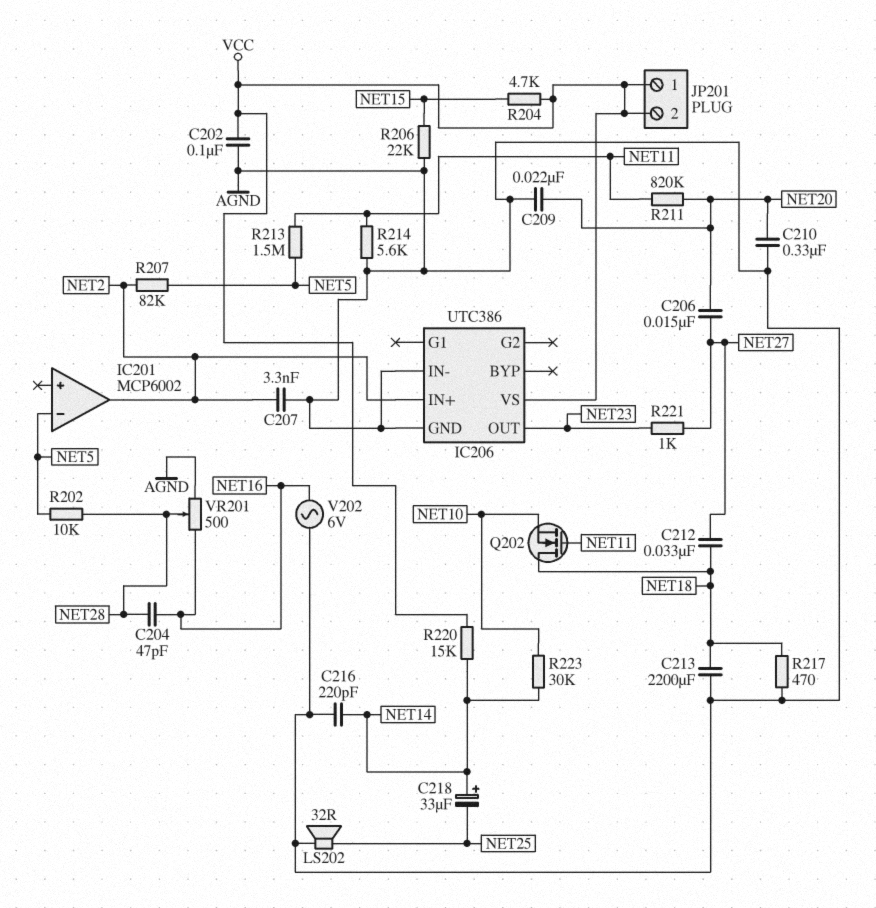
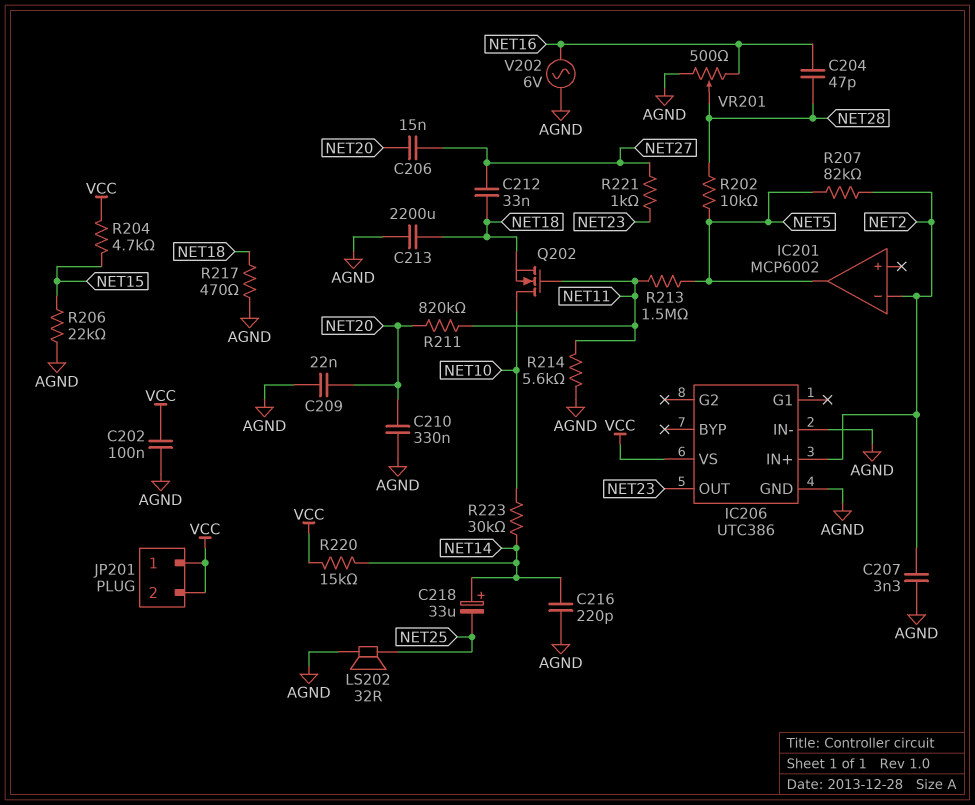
IC201 pin in-: NET5 -> NET2
IC201 pin out: NET2 -> NET5
Q202: NMOS (G NET11, D NET18, S NET10) -> NMOS (G NET11, D NET10, S NET18)

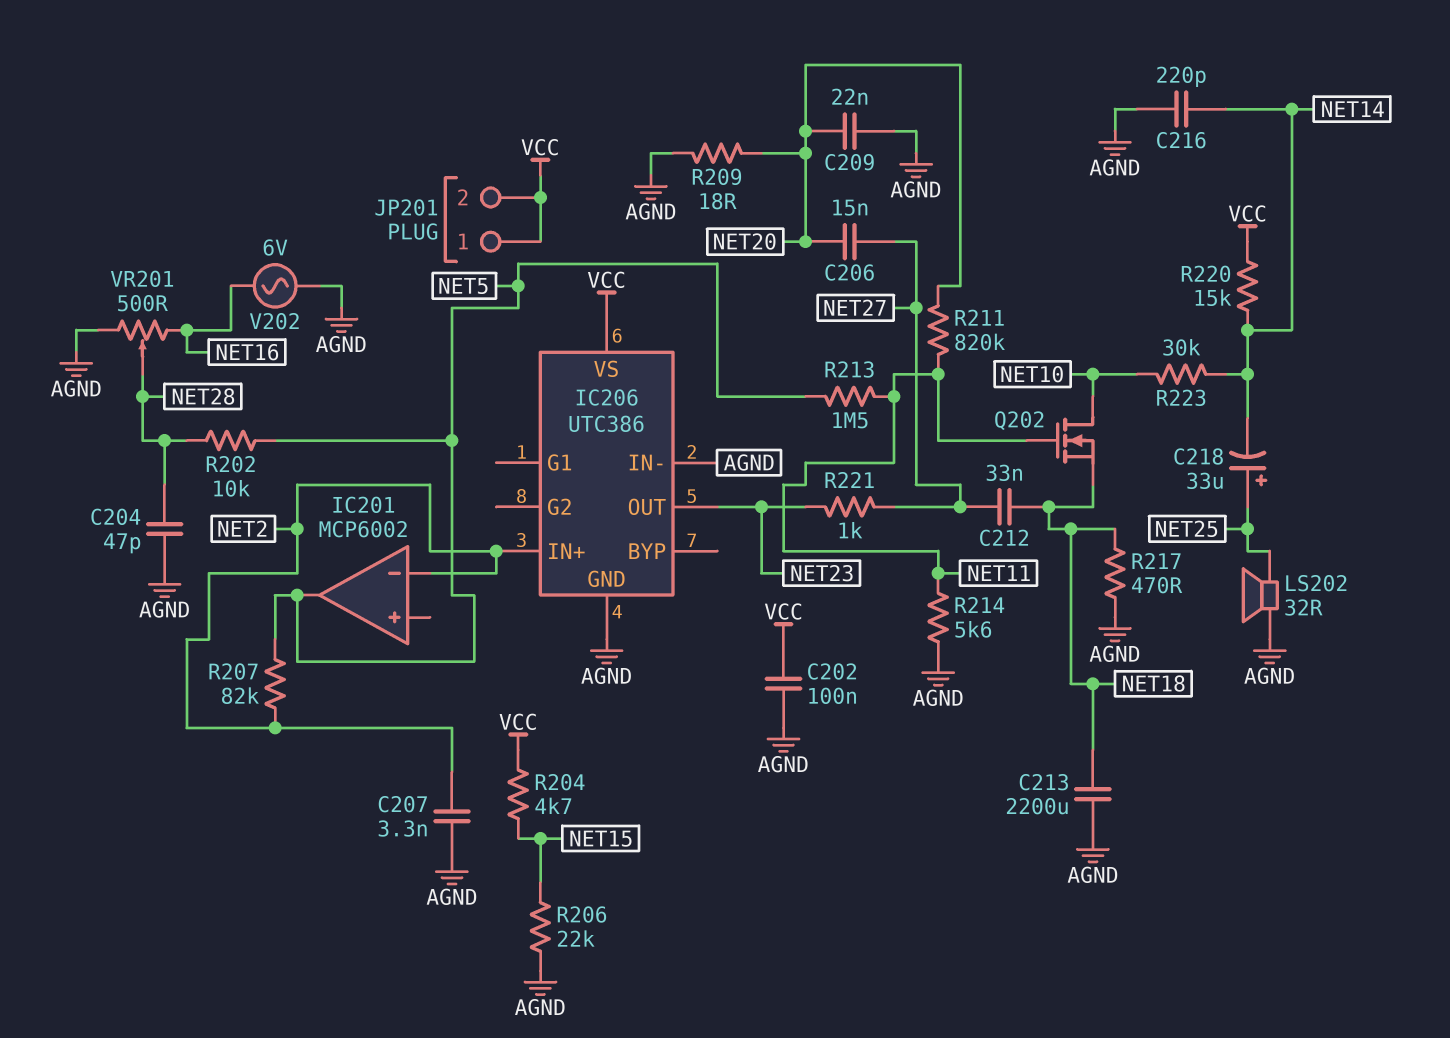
C204: 47pF (NET16, NET28) -> 47pF (AGND, NET28)
C210: 330nF (AGND, NET20) -> none
C218: 33uF (plus NET14, minus NET25) -> 33uF (plus NET25, minus NET14)
R209: none -> 18 (AGND, NET20)

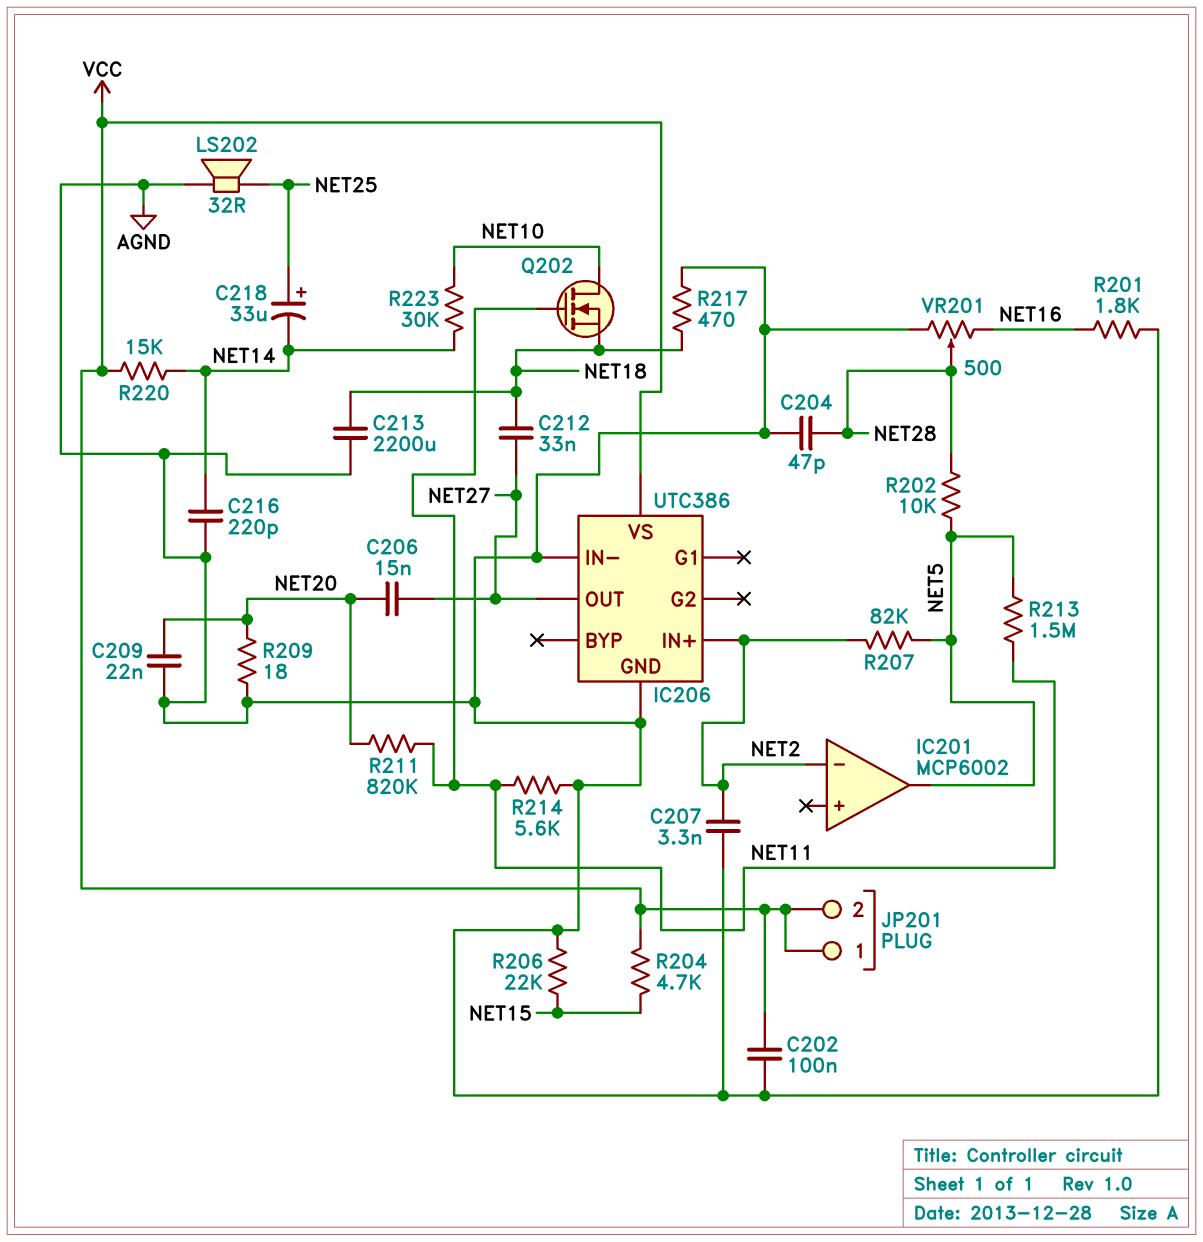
IC206 pin OUT: NET23 -> NET27
R201: none -> 1.8k (AGND, NET16)
R221: 1k (NET23, NET27) -> none
V202: AC 6V (AGND, NET16) -> none

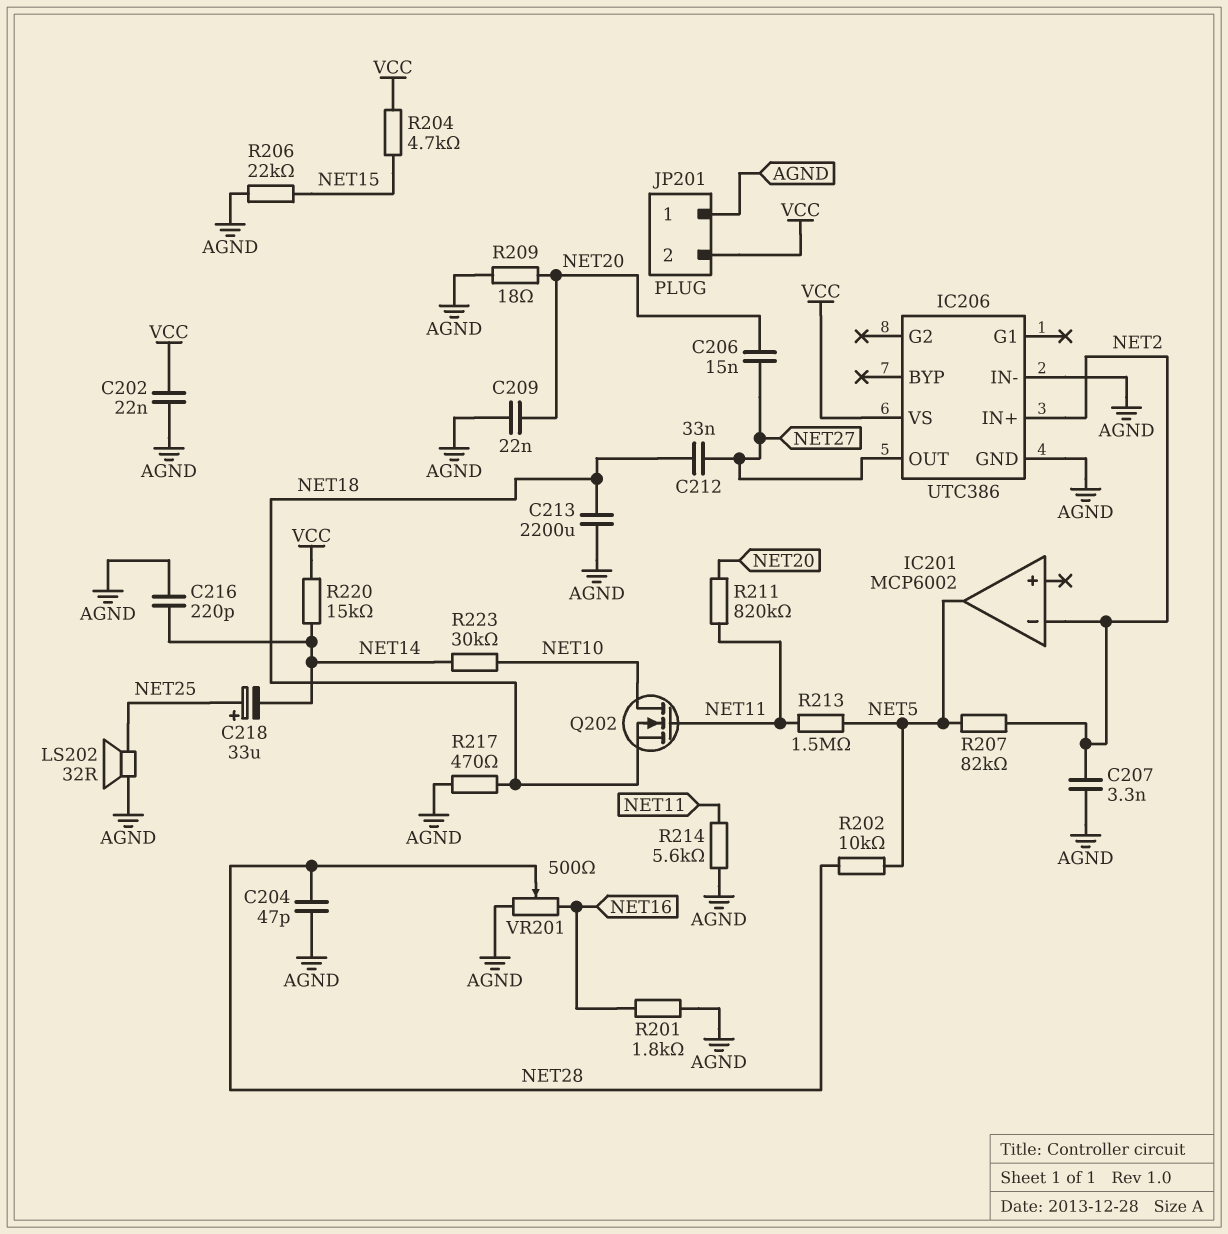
C202: 100nF (AGND, VCC) -> 22nF (AGND, VCC)
JP201 pin 1: VCC -> AGND

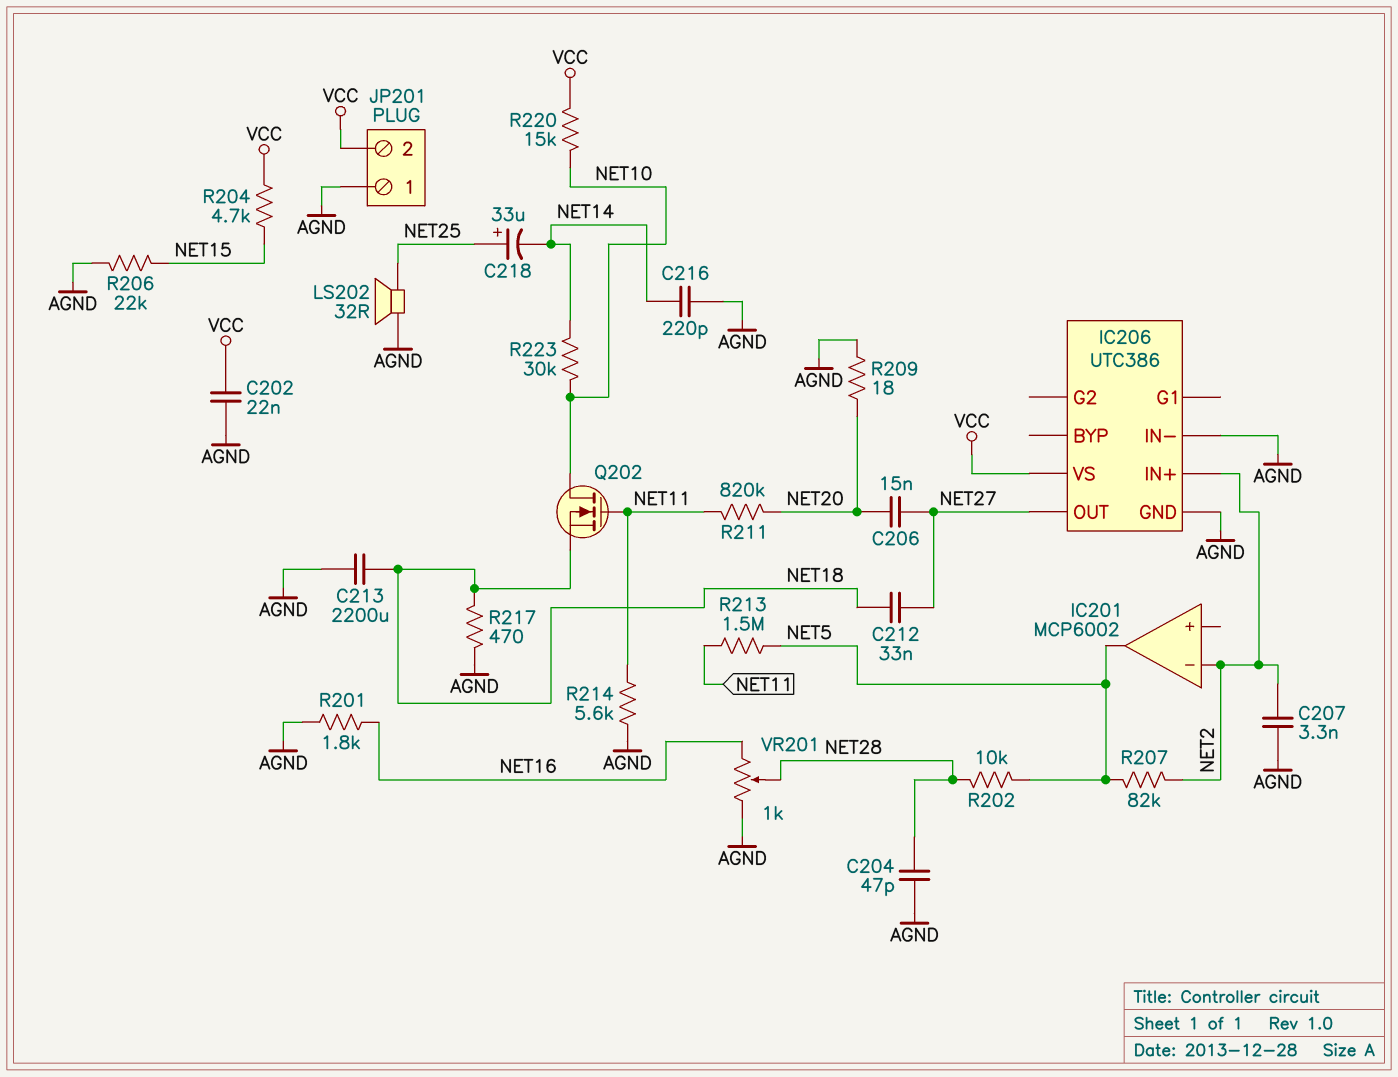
C209: 22nF (AGND, NET20) -> none
R220: 15k (NET14, VCC) -> 15k (NET10, VCC)
VR201: 500 (AGND, NET16, wiper NET28) -> 1k (AGND, NET16, wiper NET28)

